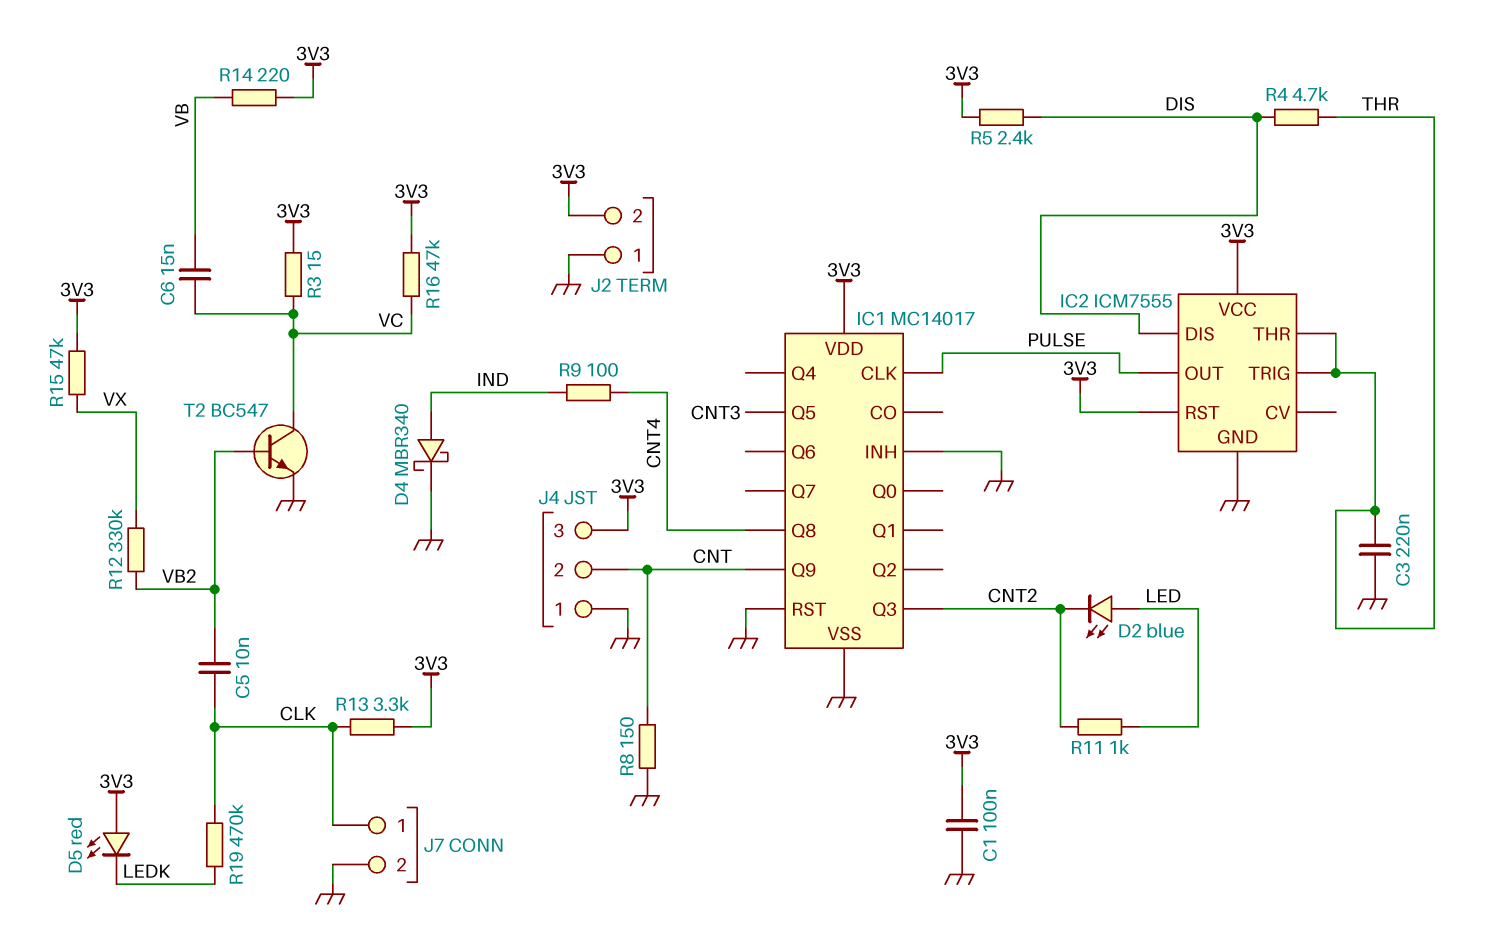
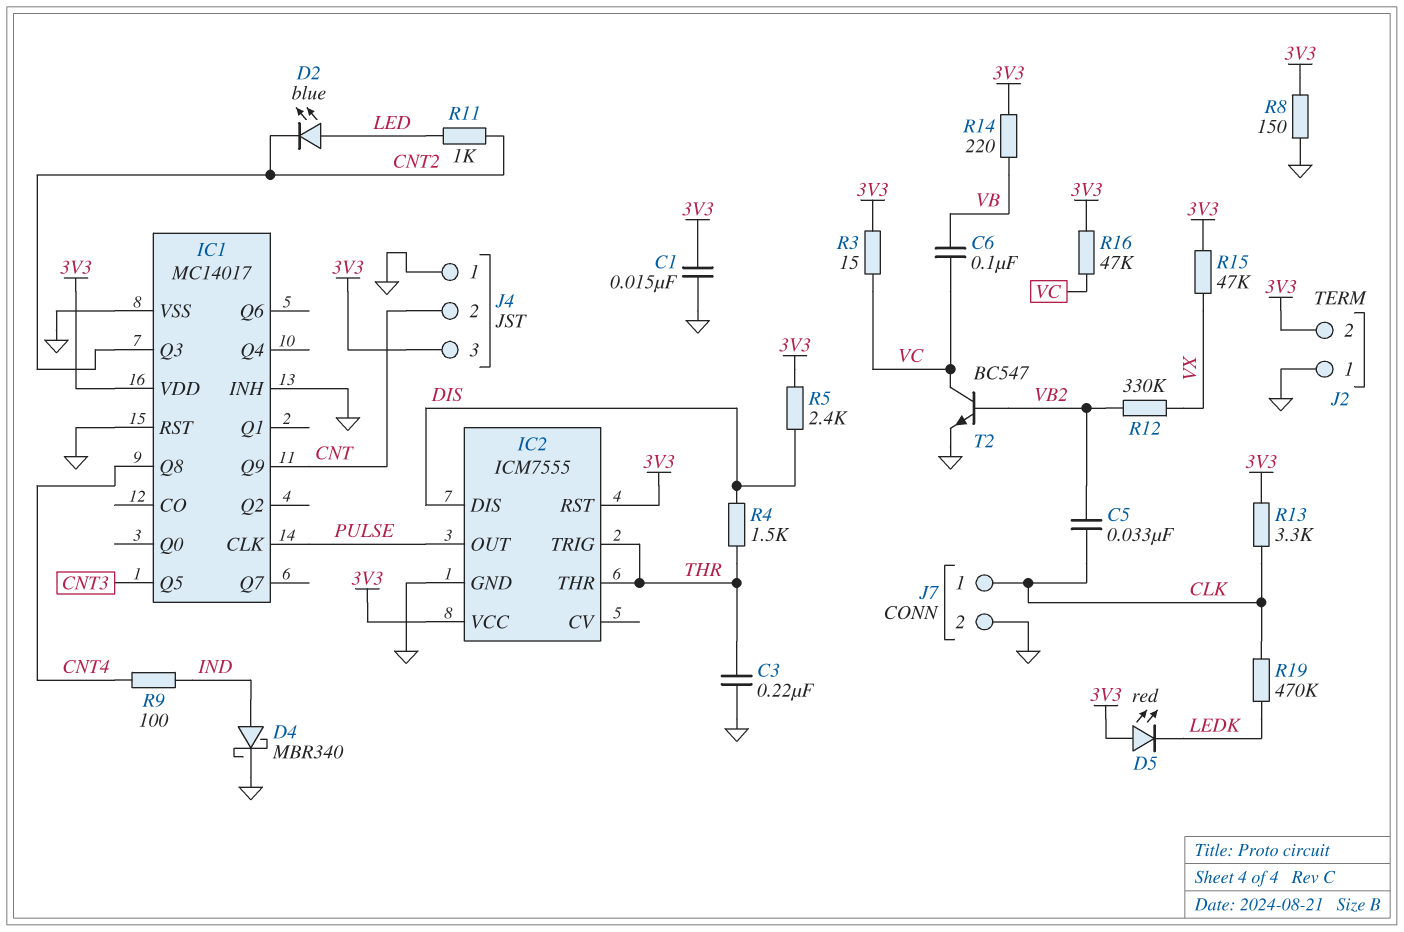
C1: 100nF (3V3, GND) -> 15nF (3V3, GND)
C5: 10nF (CLK, VB2) -> 33nF (CLK, VB2)
C6: 15nF (VB, VC) -> 100nF (VB, VC)
R4: 4.7k (DIS, THR) -> 1.5k (DIS, THR)
R8: 150 (CNT, GND) -> 150 (3V3, GND)

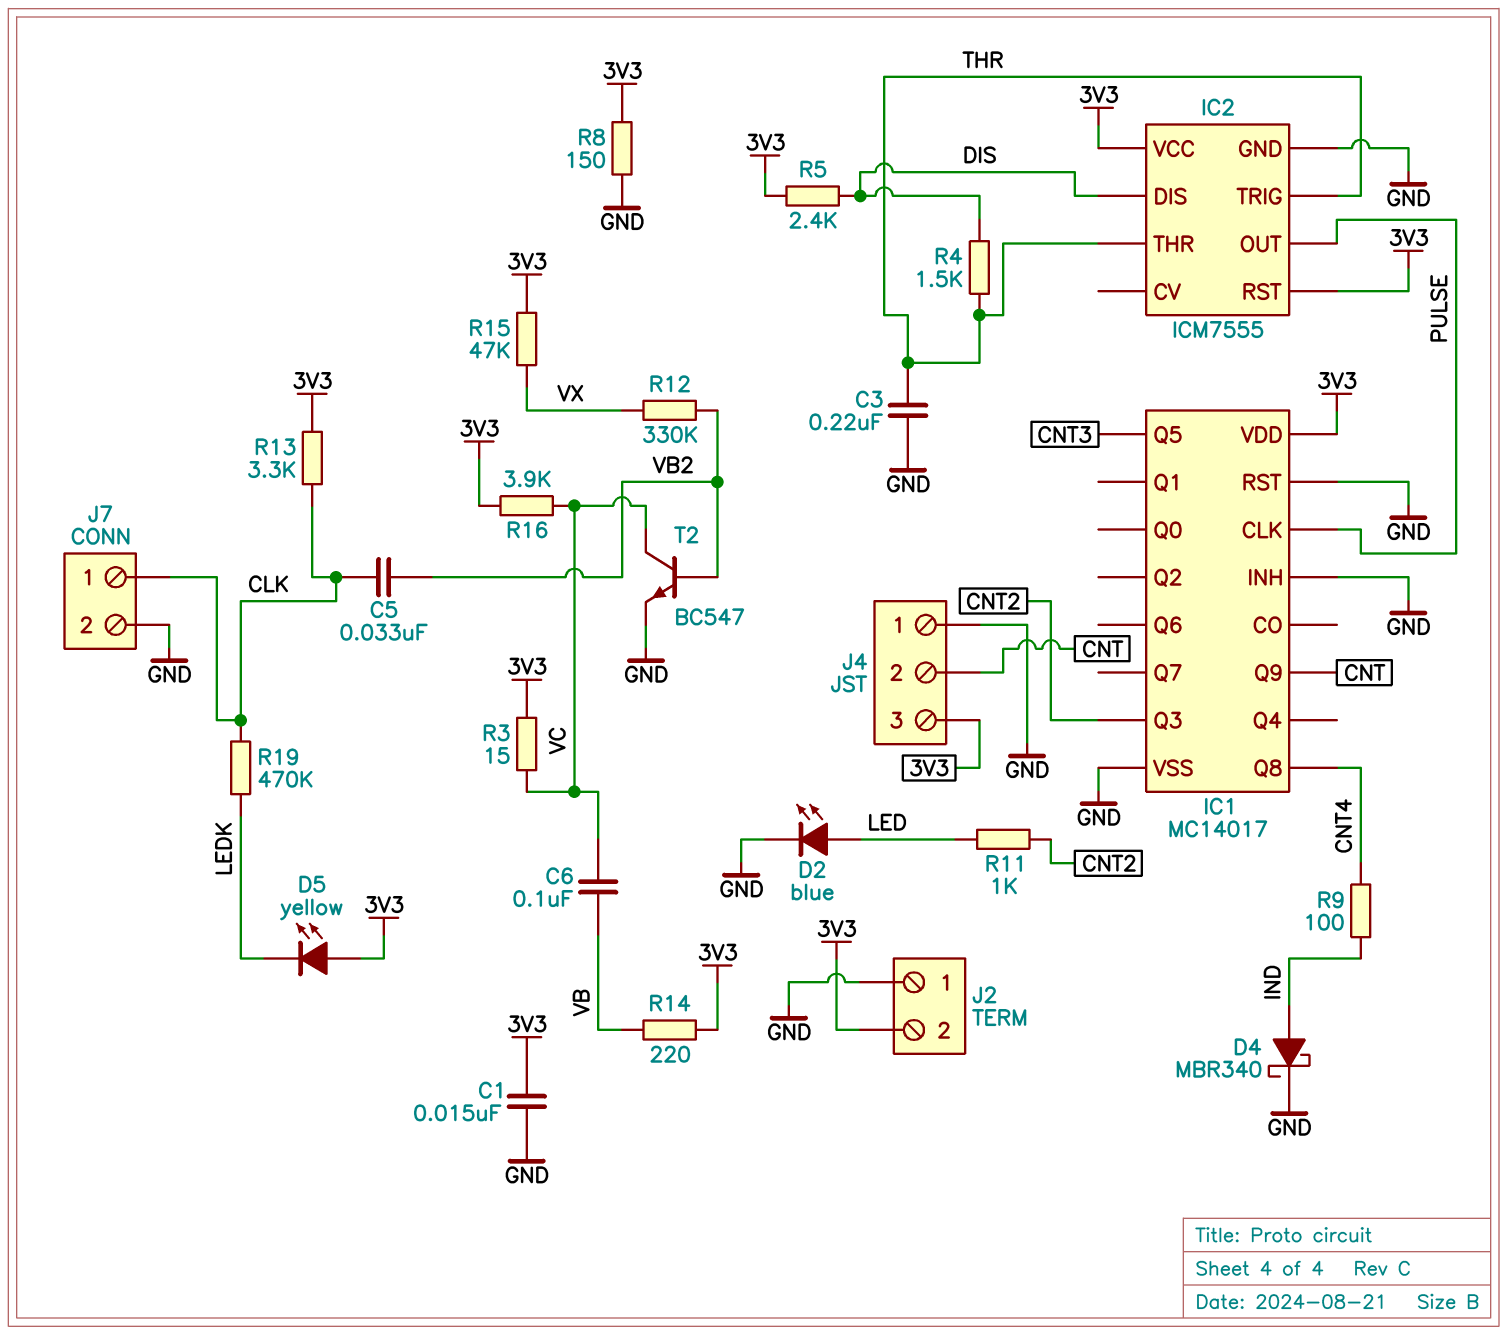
D2: LED blue (A LED, K CNT2) -> LED blue (A LED, K GND)
D5: LED red (A 3V3, K LEDK) -> LED yellow (A 3V3, K LEDK)
R16: 47k (3V3, VC) -> 3.9k (3V3, VC)

